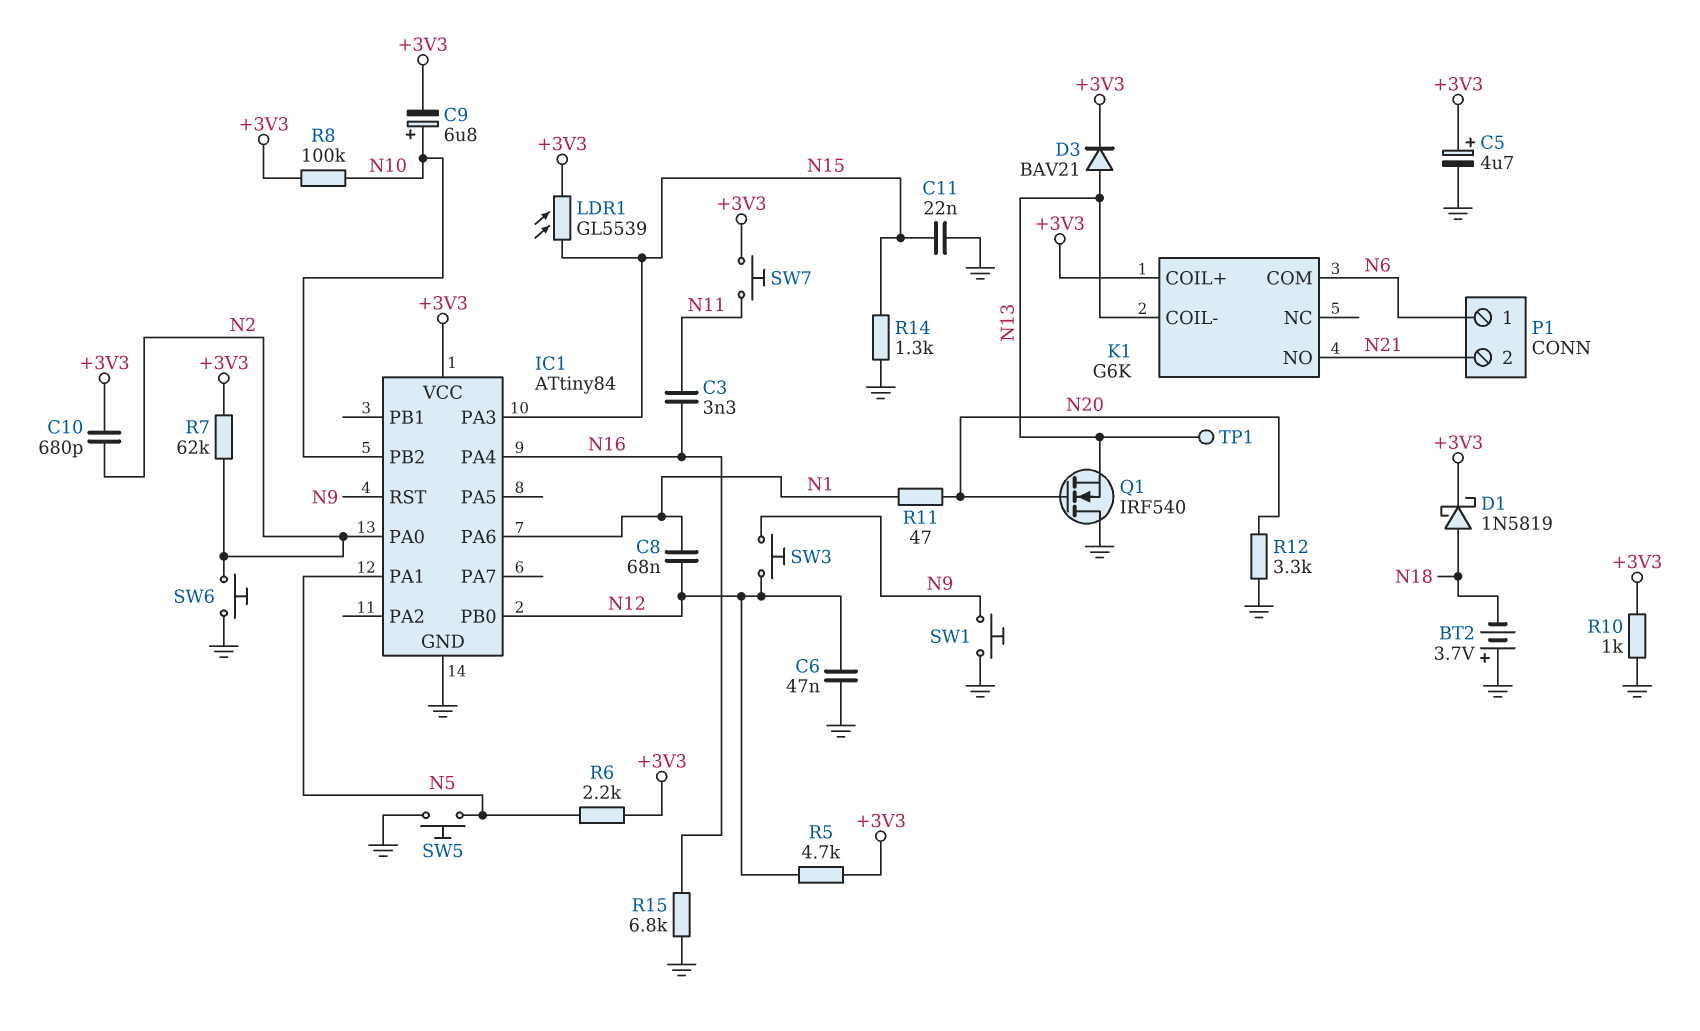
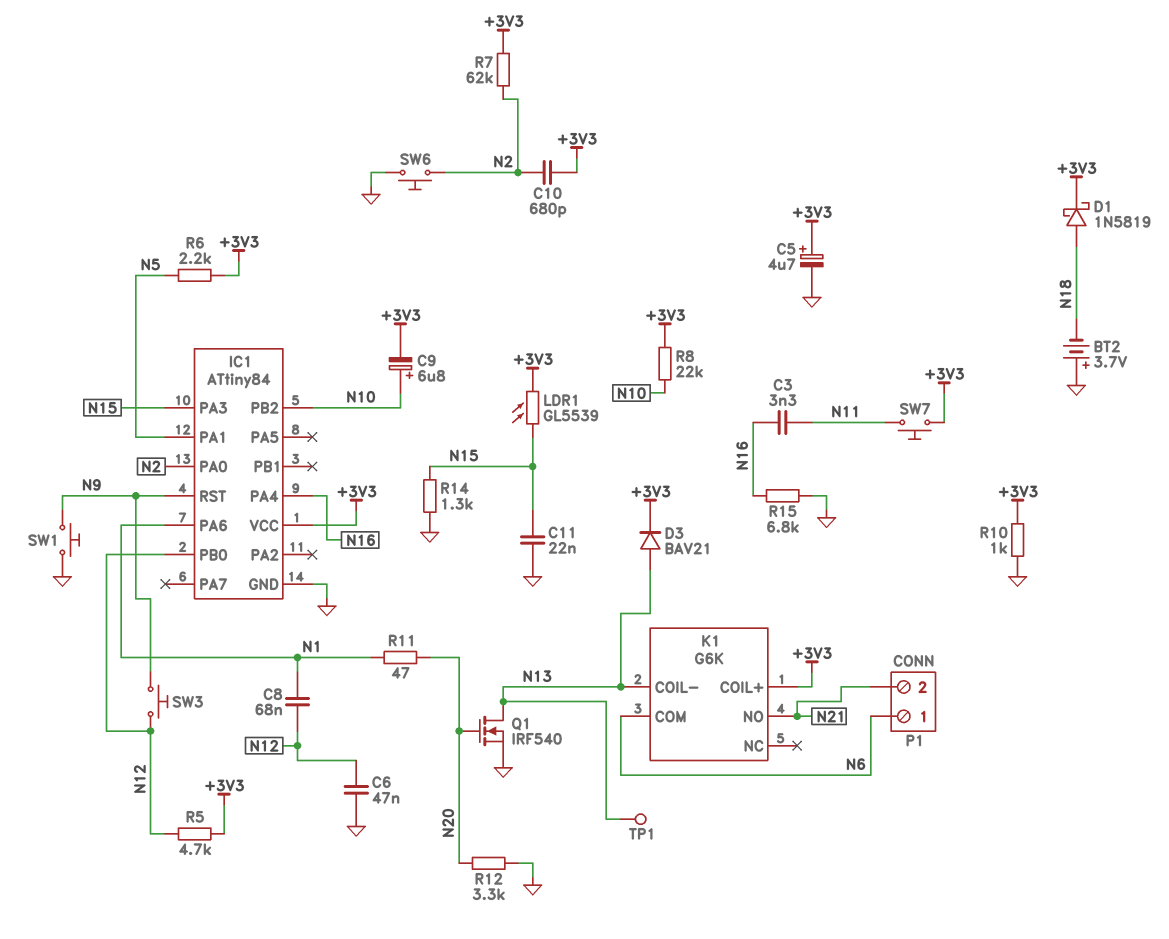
Q1: NMOS IRF540 (G N20, D GND, S N13) -> NMOS IRF540 (G N20, D N13, S GND)
R8: 100k (+3V3, N10) -> 22k (+3V3, N10)
SW5: button (GND, N5) -> none

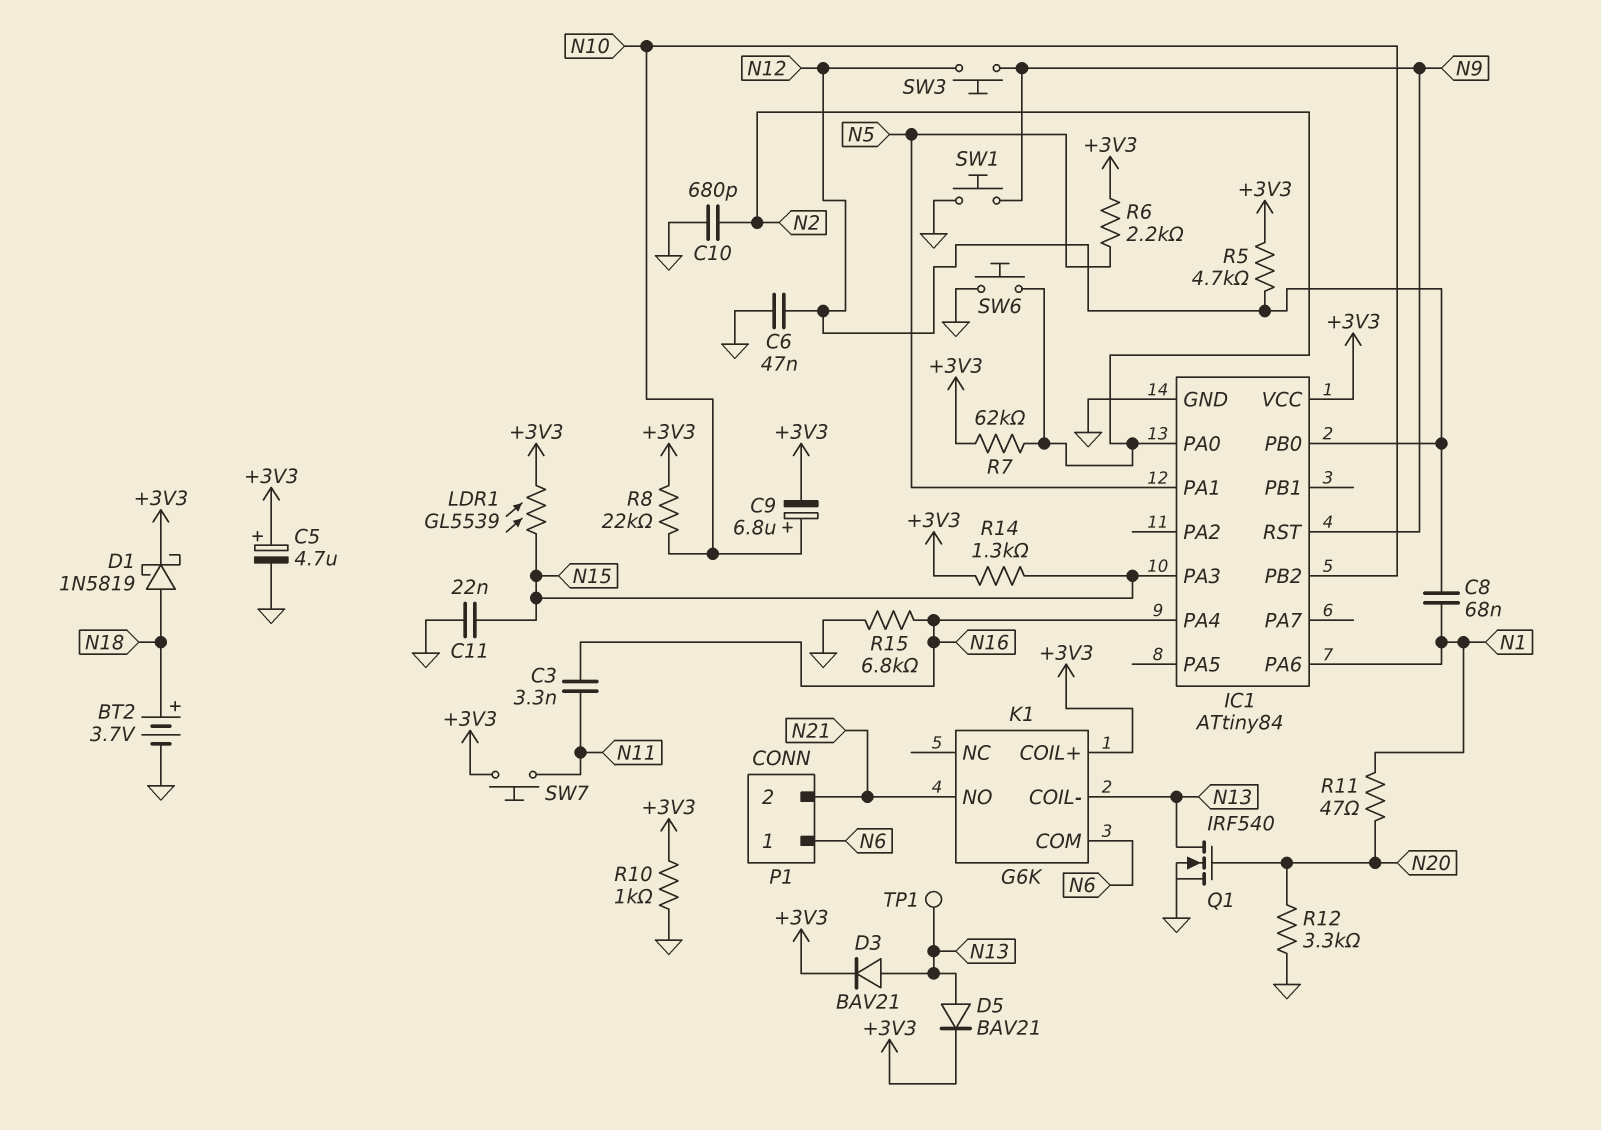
BT2: 3.7V (plus GND, minus N18) -> 3.7V (plus N18, minus GND)
C10: 680pF (+3V3, N2) -> 680pF (GND, N2)
D5: none -> diode BAV21 (A N13, K +3V3)
R14: 1.3k (GND, N15) -> 1.3k (+3V3, N15)

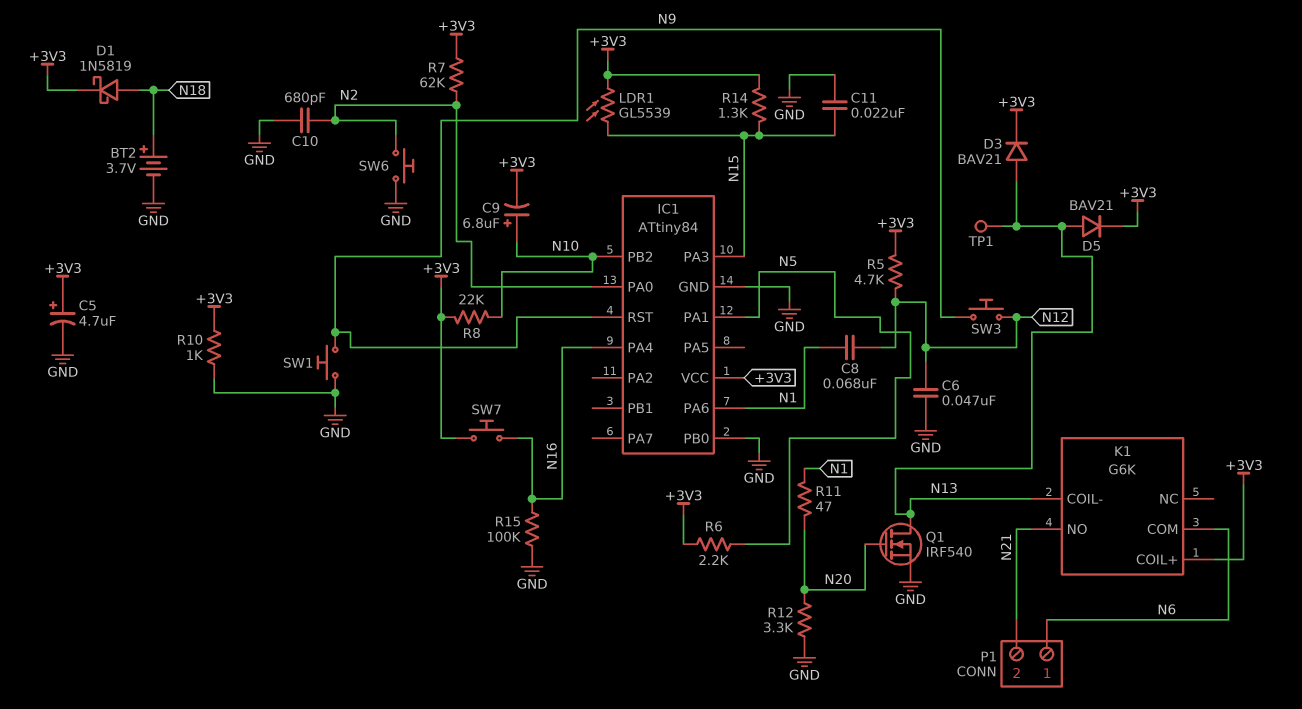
C3: 3.3nF (N11, N16) -> none
IC1 pin PB0: N12 -> GND
R15: 6.8k (GND, N16) -> 100k (GND, N16)
SW7: button (+3V3, N11) -> button (+3V3, N16)

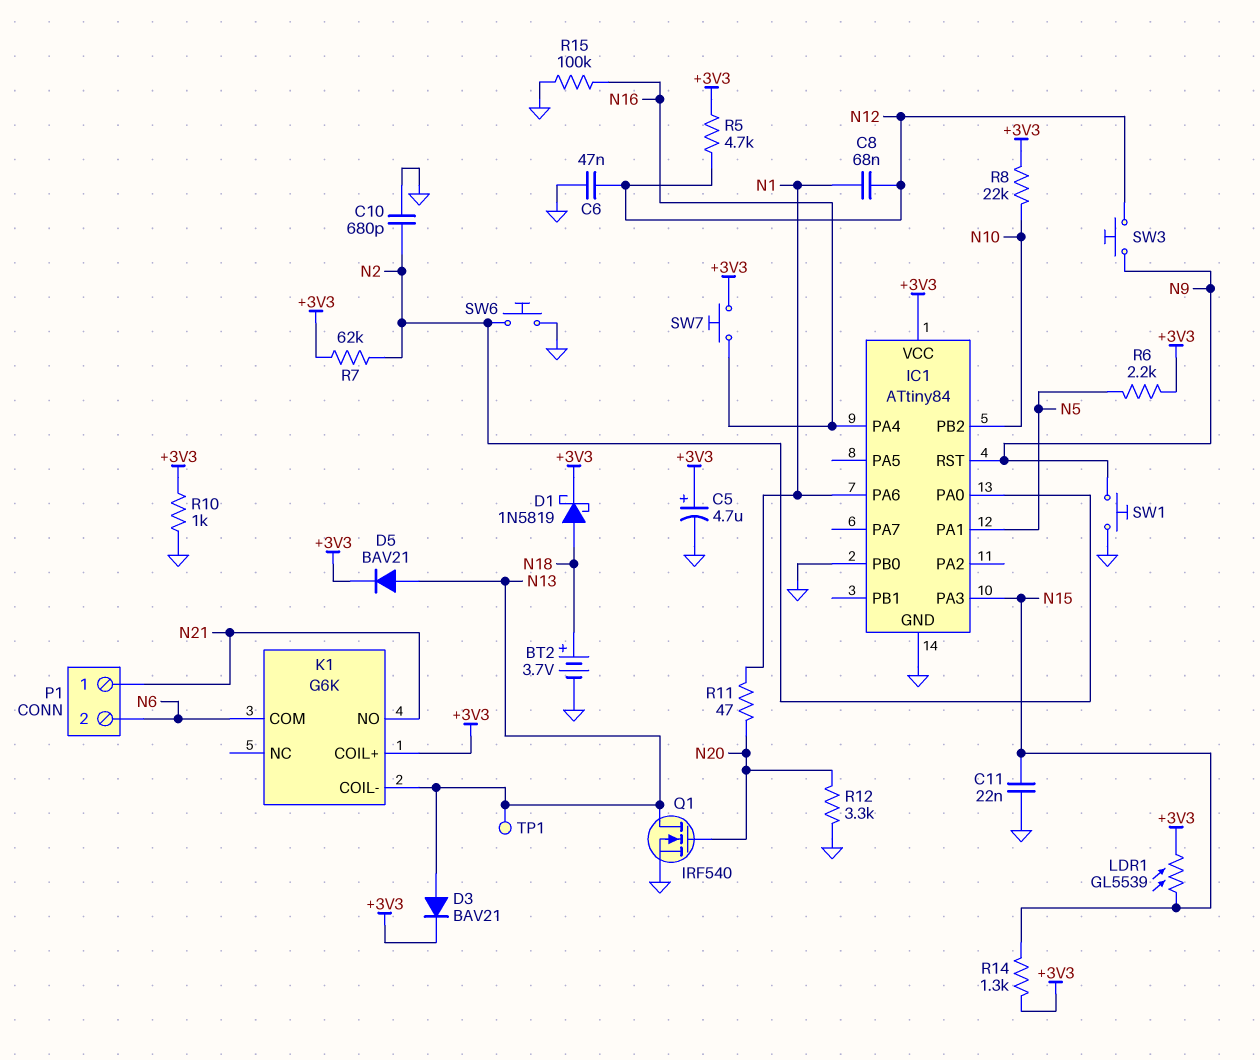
C9: 6.8uF (plus N10, minus +3V3) -> none
P1 pin 1: N6 -> N21
P1 pin 2: N21 -> N6

